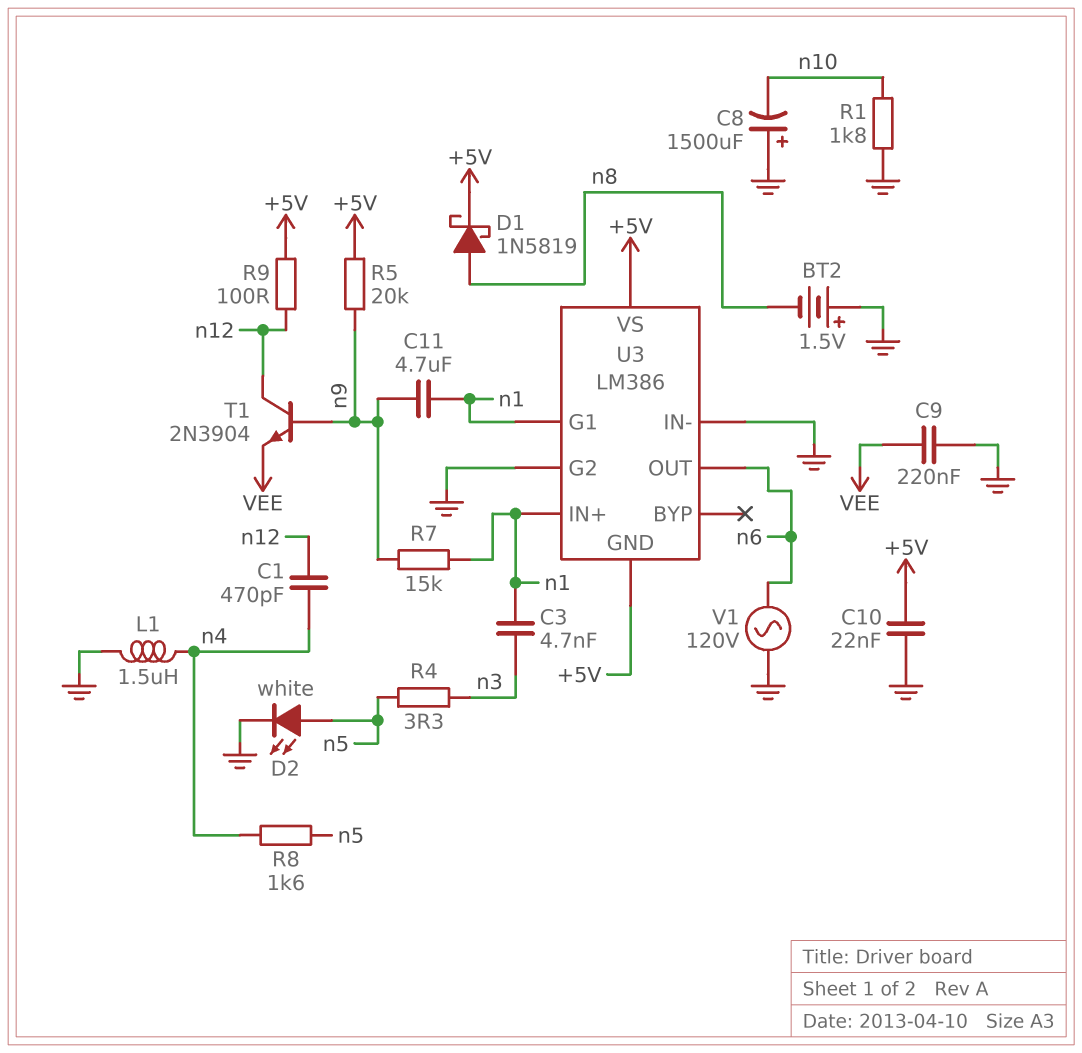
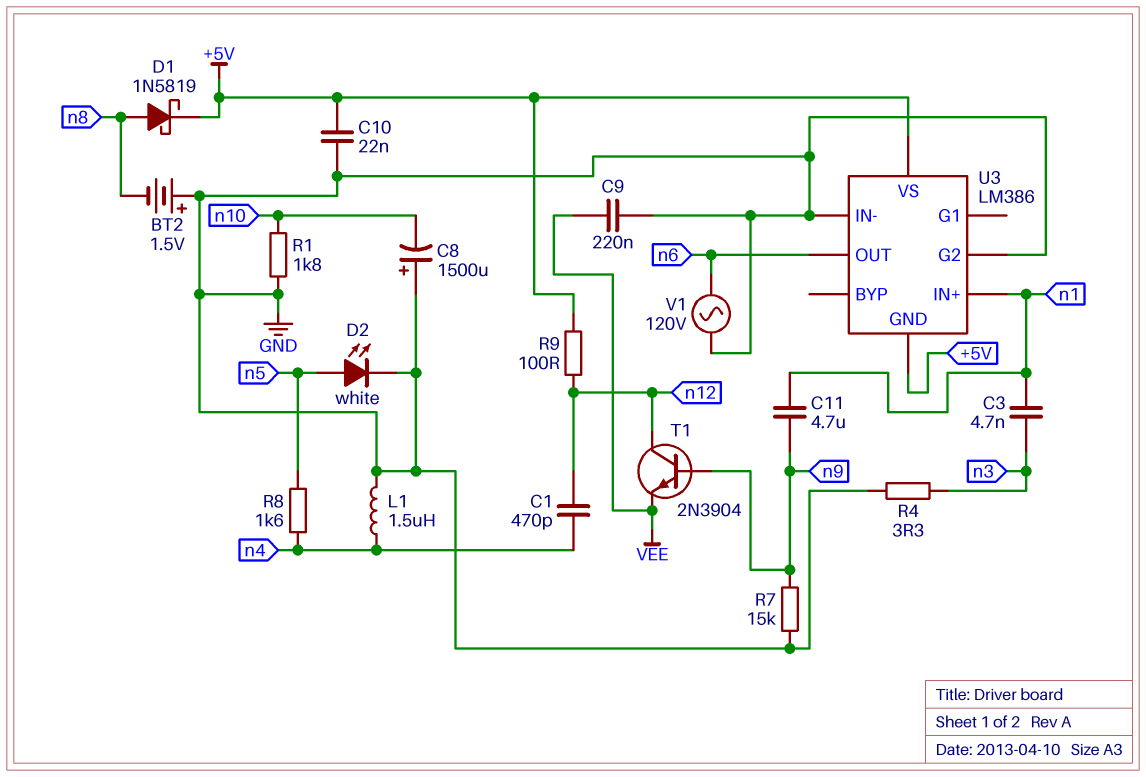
R4: 3.3 (n3, n5) -> 3.3 (GND, n3)
R5: 20k (+5V, n9) -> none
R7: 15k (n1, n9) -> 15k (GND, n9)
U3 pin G1: n1 -> none

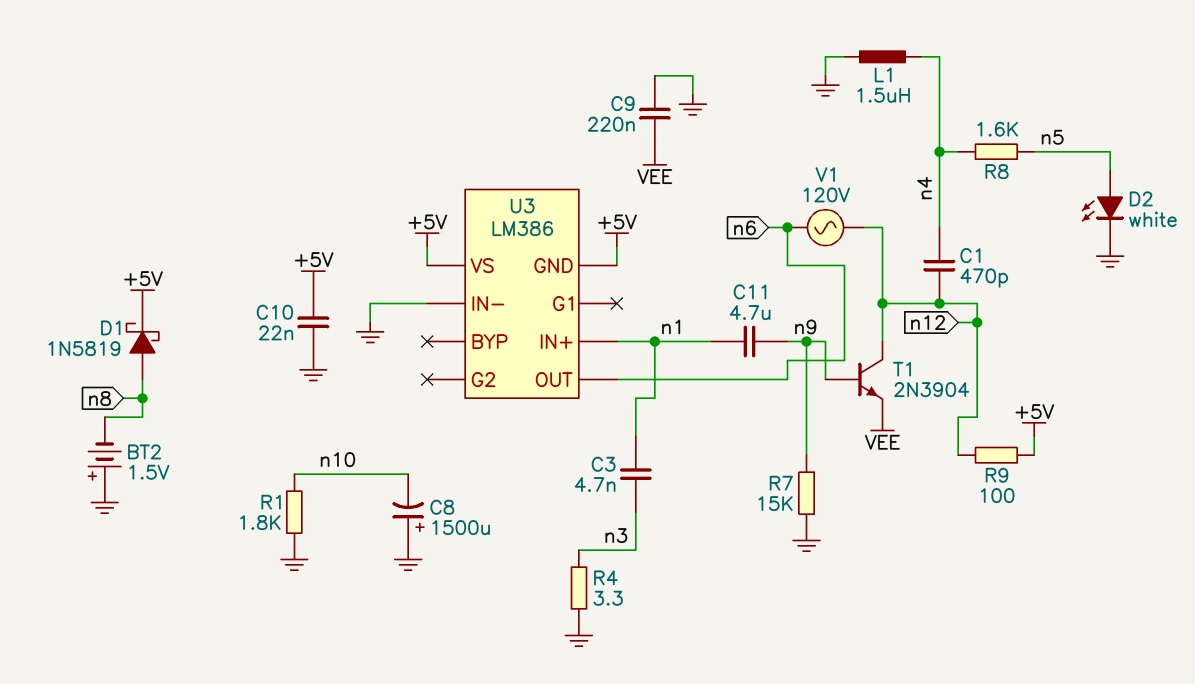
U3 pin G2: GND -> none
V1: AC 120V (GND, n6) -> AC 120V (n6, n12)

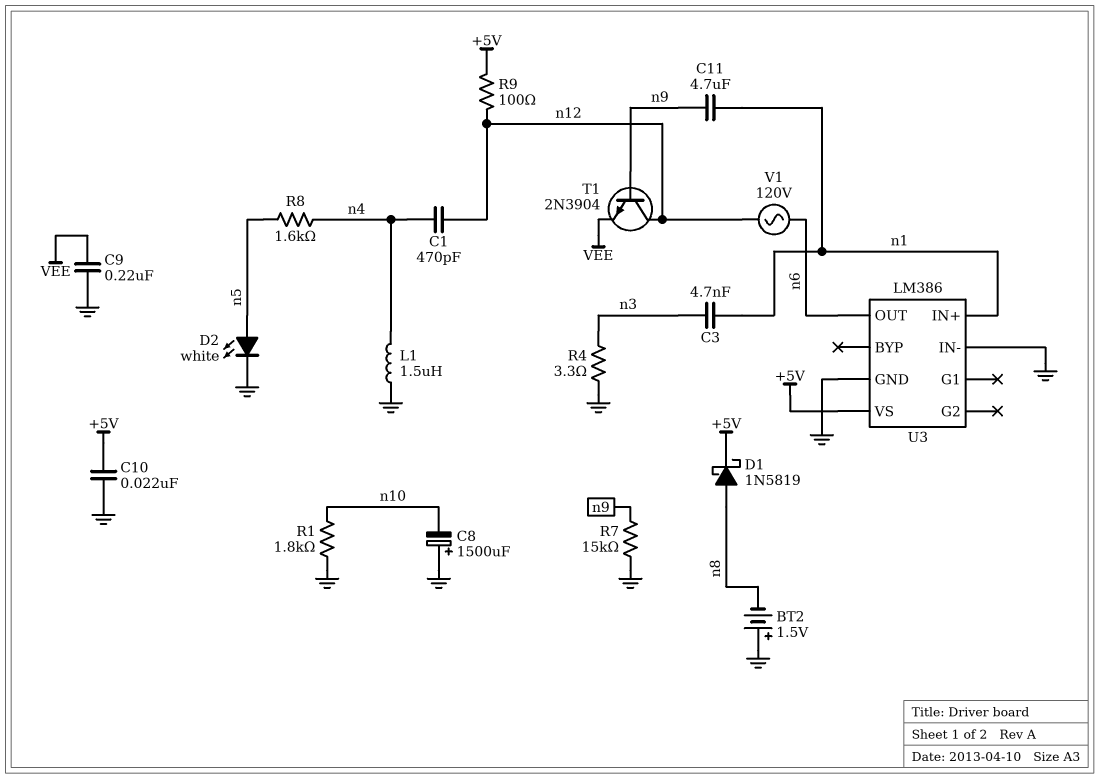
U3 pin GND: +5V -> GND

